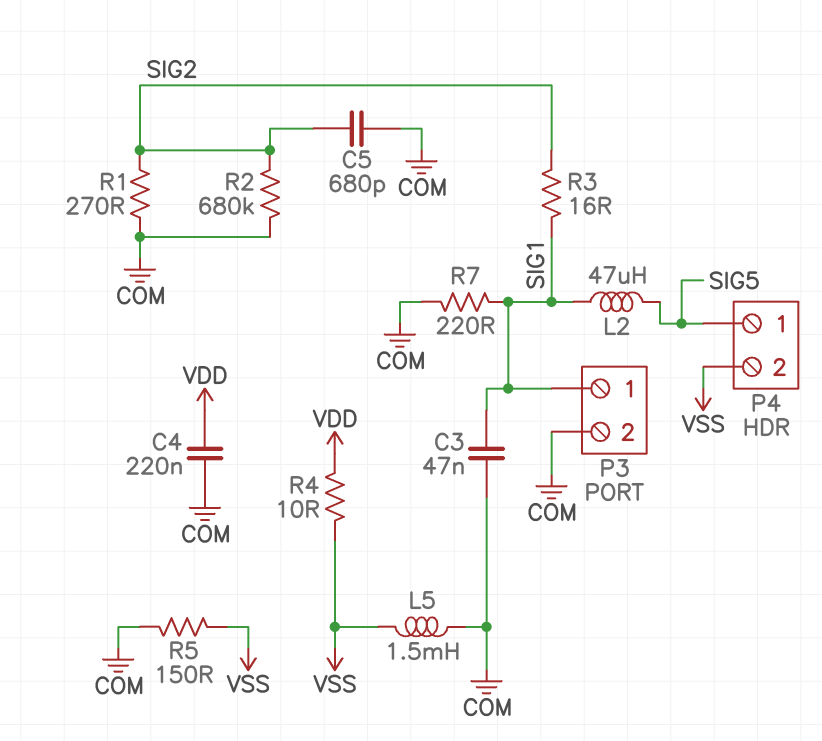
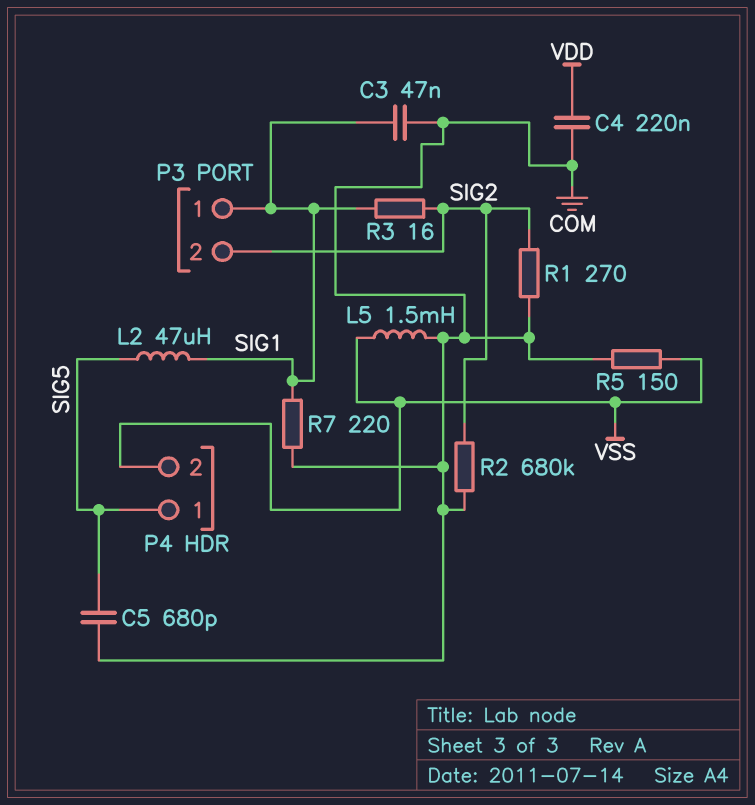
C5: 680pF (COM, SIG2) -> 680pF (COM, SIG5)
P3 pin 2: COM -> SIG2
R4: 10 (VDD, VSS) -> none

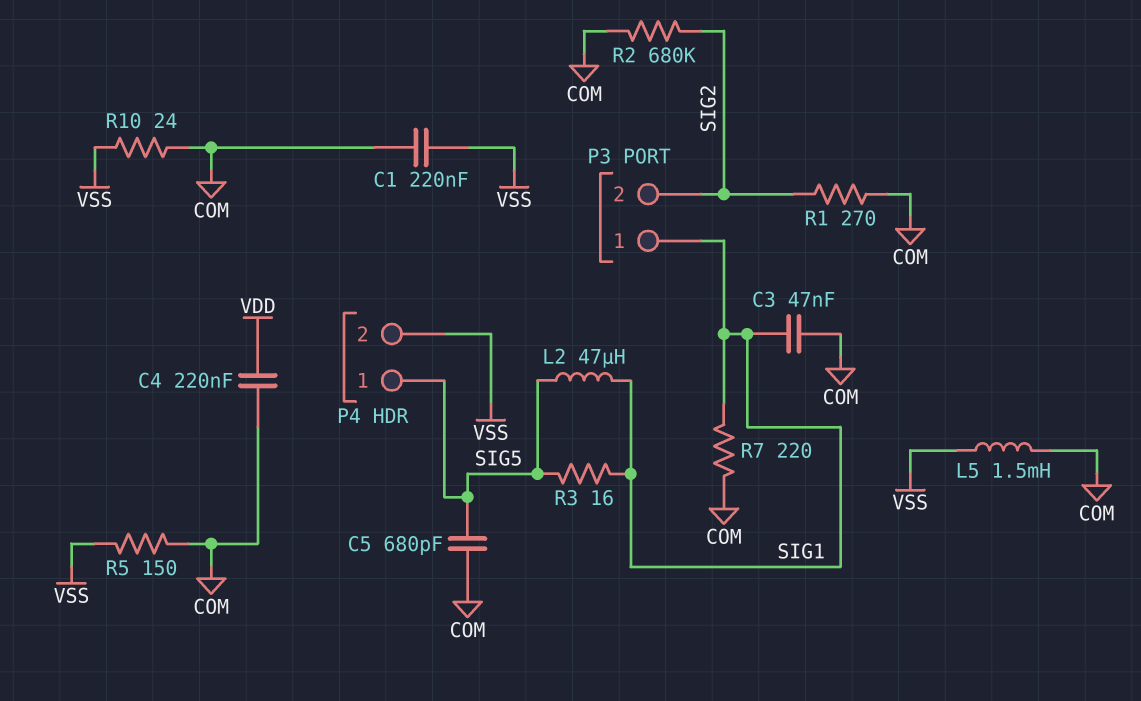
C1: none -> 220nF (COM, VSS)
R3: 16 (SIG1, SIG2) -> 16 (SIG1, SIG5)
R10: none -> 24 (COM, VSS)

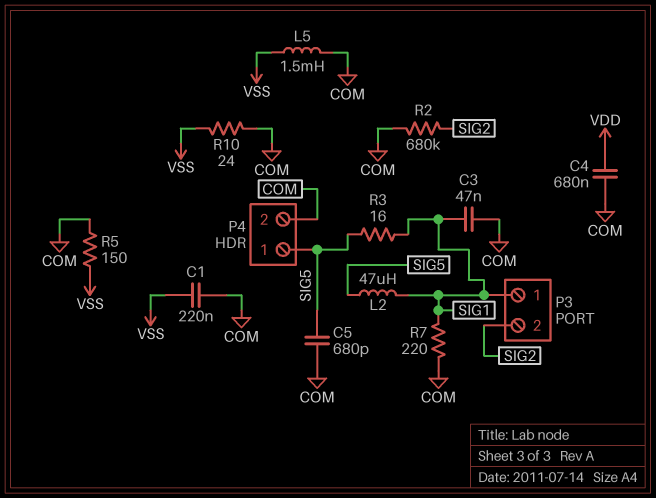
C4: 220nF (COM, VDD) -> 680nF (COM, VDD)
P4 pin 2: VSS -> COM
R1: 270 (COM, SIG2) -> none

